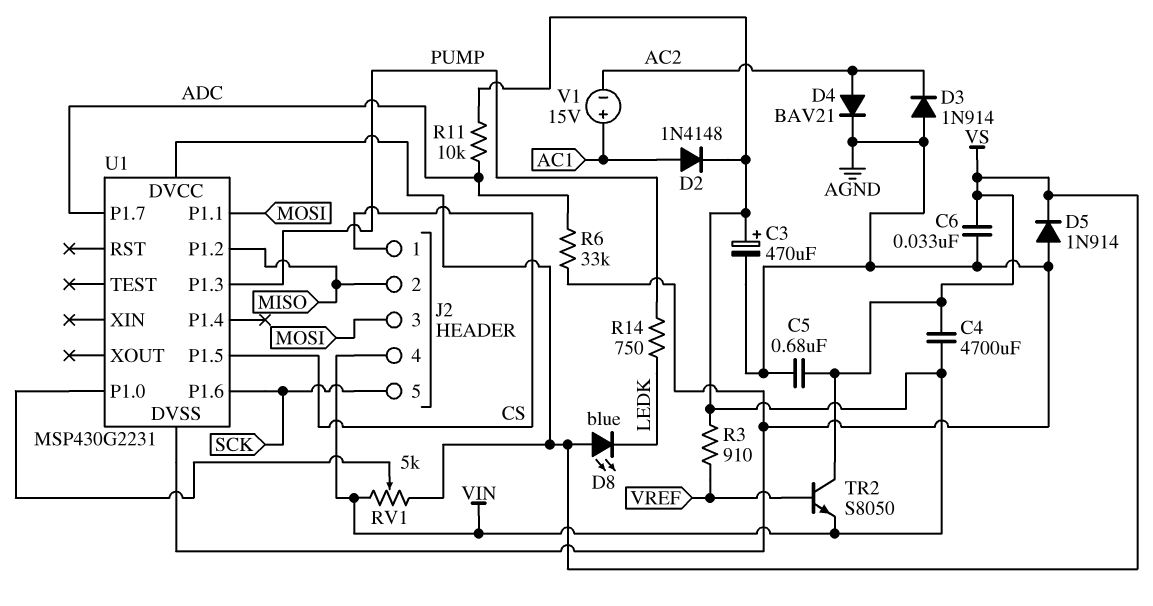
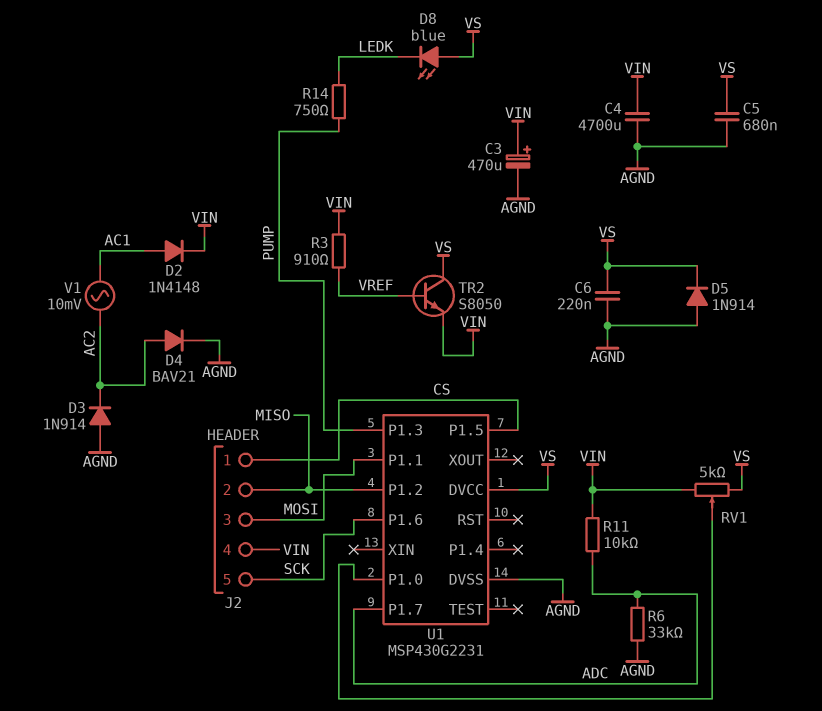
C4: 4700uF (VIN, VS) -> 4700uF (AGND, VIN)
C6: 33nF (AGND, VS) -> 220nF (AGND, VS)
V1: 15V (plus AC1, minus AC2) -> AC 10mV (AC1, AC2)

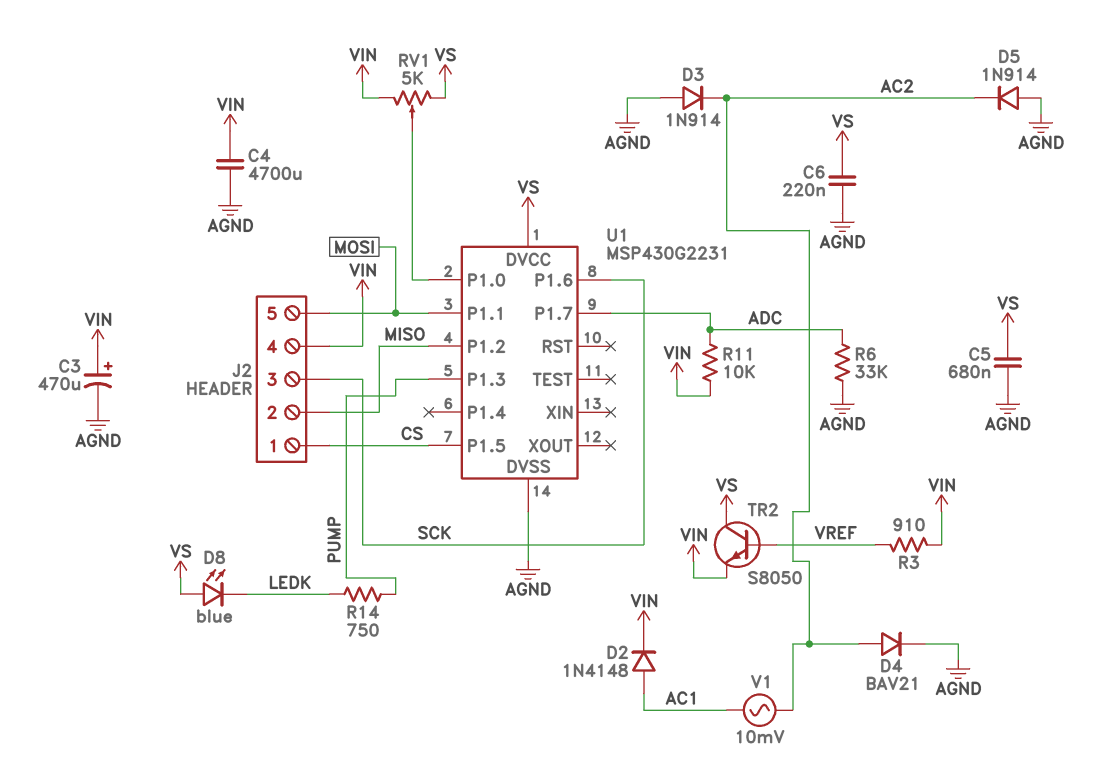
D5: diode 1N914 (A AGND, K VS) -> diode 1N914 (A AGND, K AC2)
J2 pin 3: MOSI -> SCK
J2 pin 5: SCK -> MOSI

